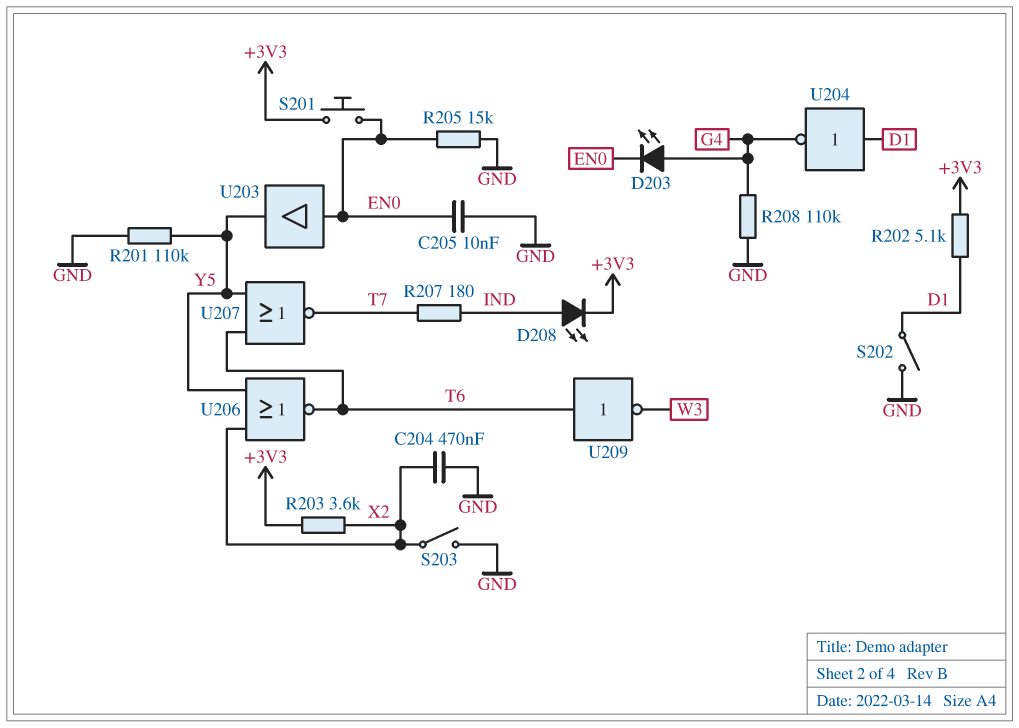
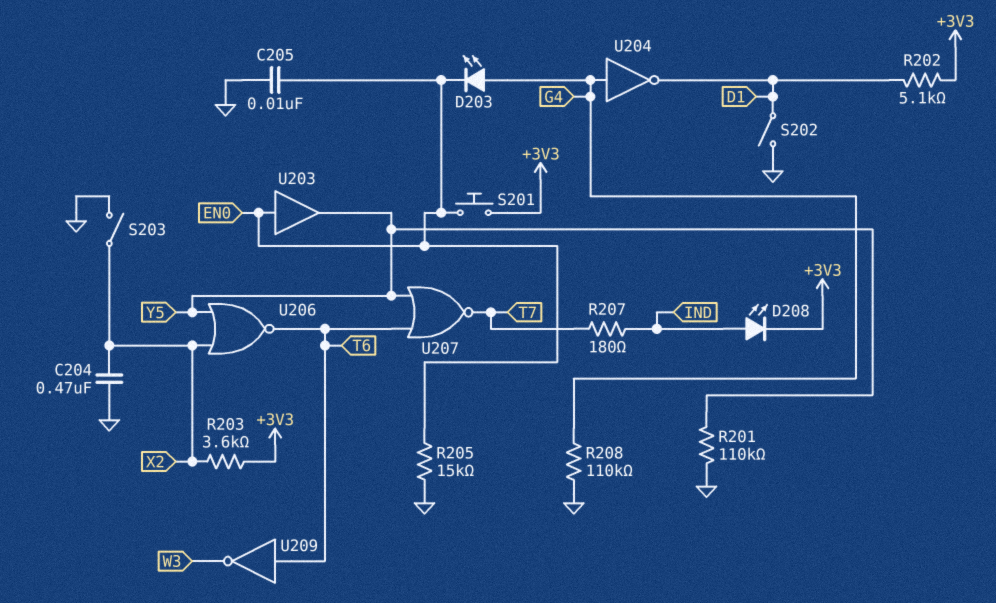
U204: NOT (in D1, out G4) -> NOT (in G4, out D1)

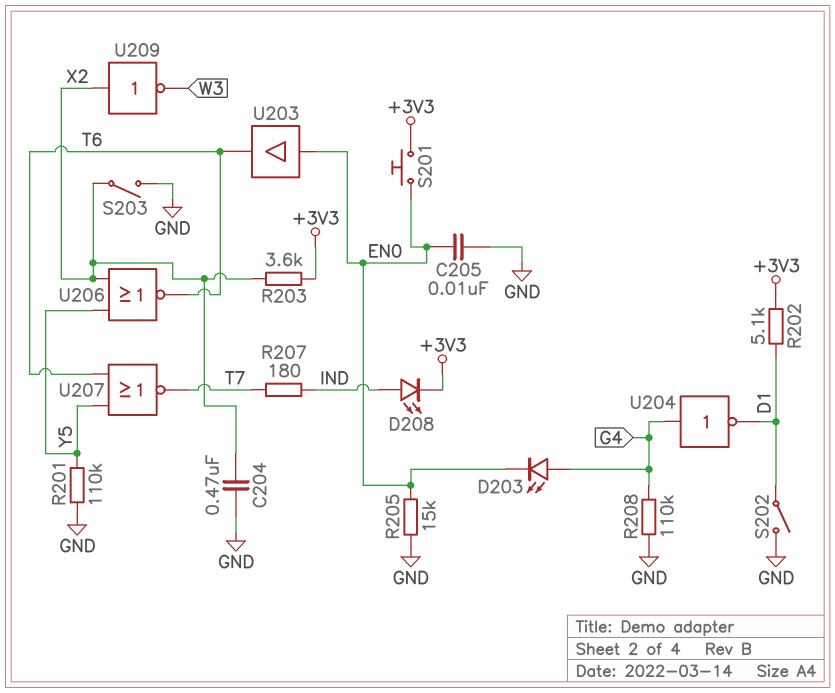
U203: buffer (in EN0, out Y5) -> buffer (in EN0, out T6)
U209: NOT (in T6, out W3) -> NOT (in X2, out W3)

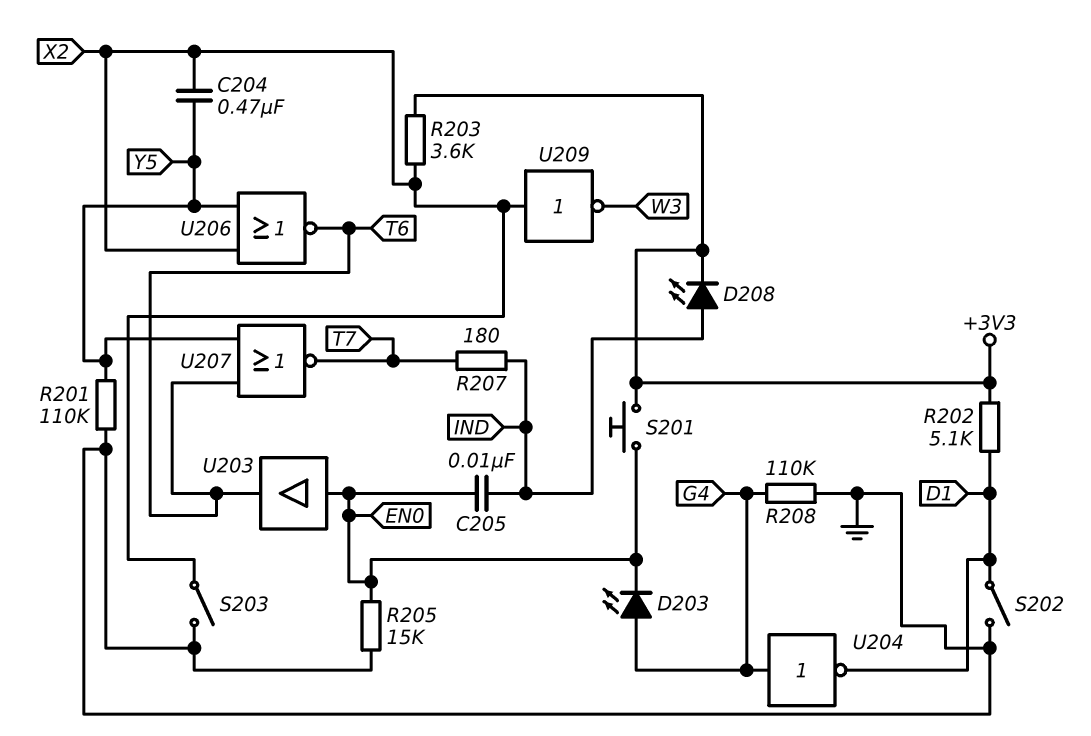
C204: 470nF (GND, X2) -> 470nF (X2, Y5)
C205: 10nF (EN0, GND) -> 10nF (EN0, IND)

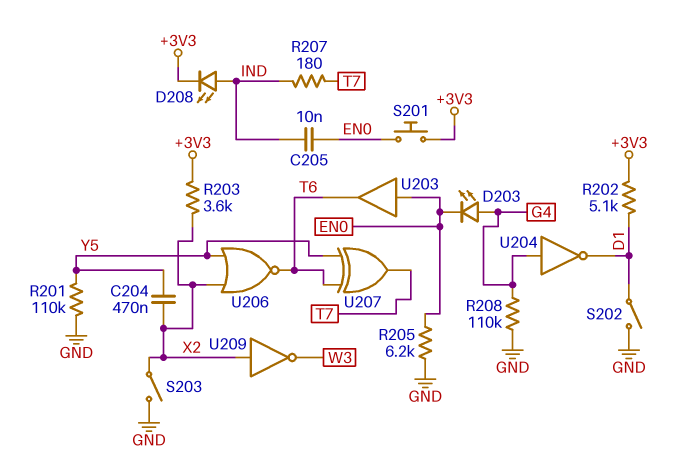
R205: 15k (EN0, GND) -> 6.2k (EN0, GND)
U207: NOR (in T6, in Y5, out T7) -> XOR (in T6, in Y5, out T7)

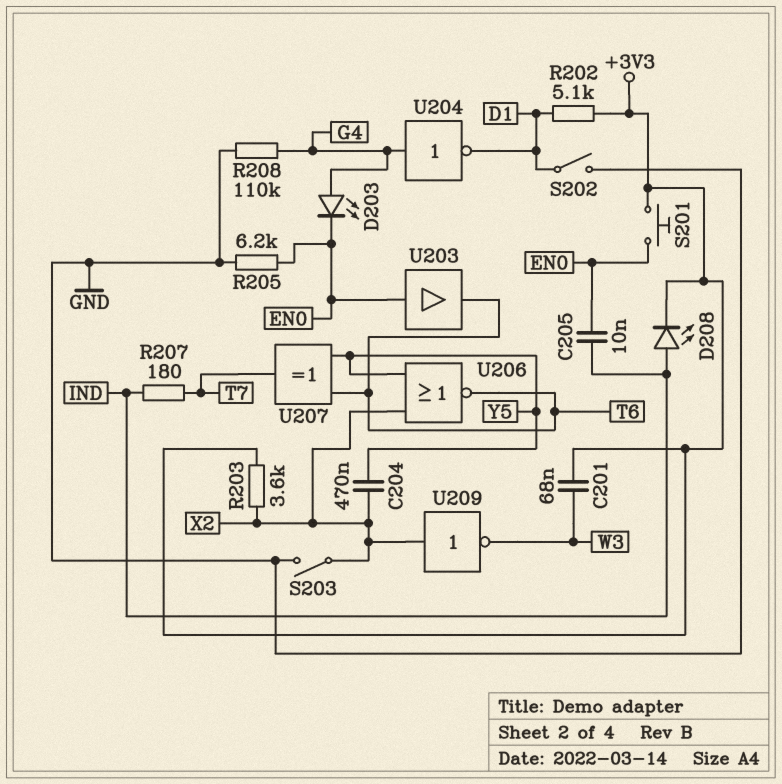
C201: none -> 68nF (+3V3, W3)
R201: 110k (GND, Y5) -> none

